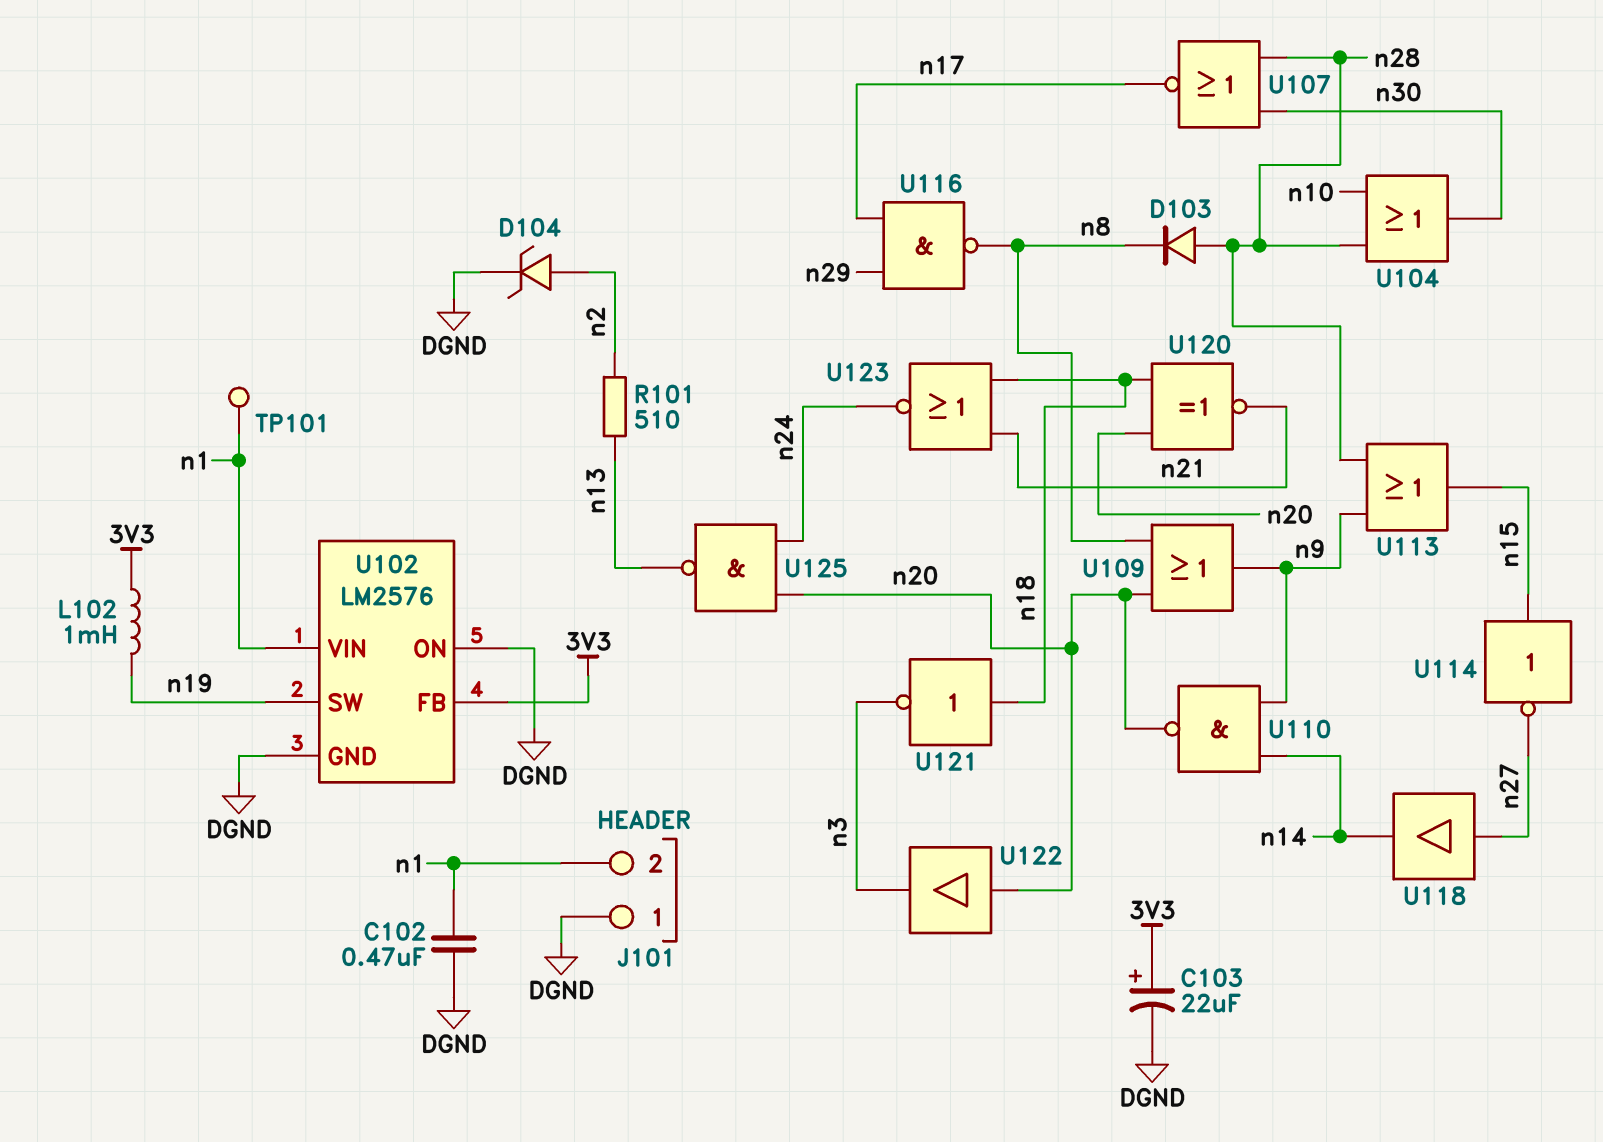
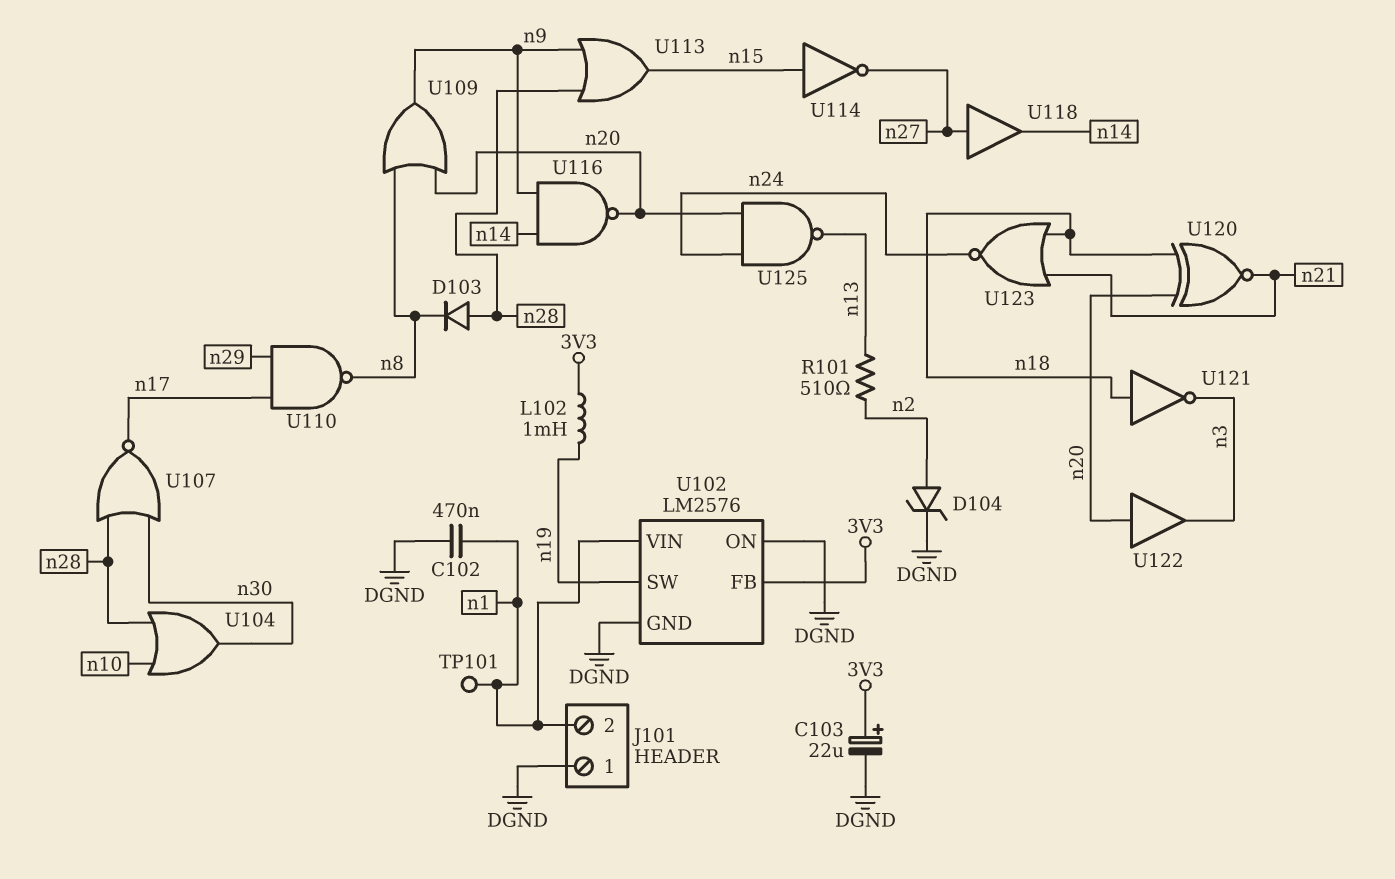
U110: NAND (in n9, in n14, out n20) -> NAND (in n17, in n29, out n8)
U116: NAND (in n17, in n29, out n8) -> NAND (in n9, in n14, out n20)

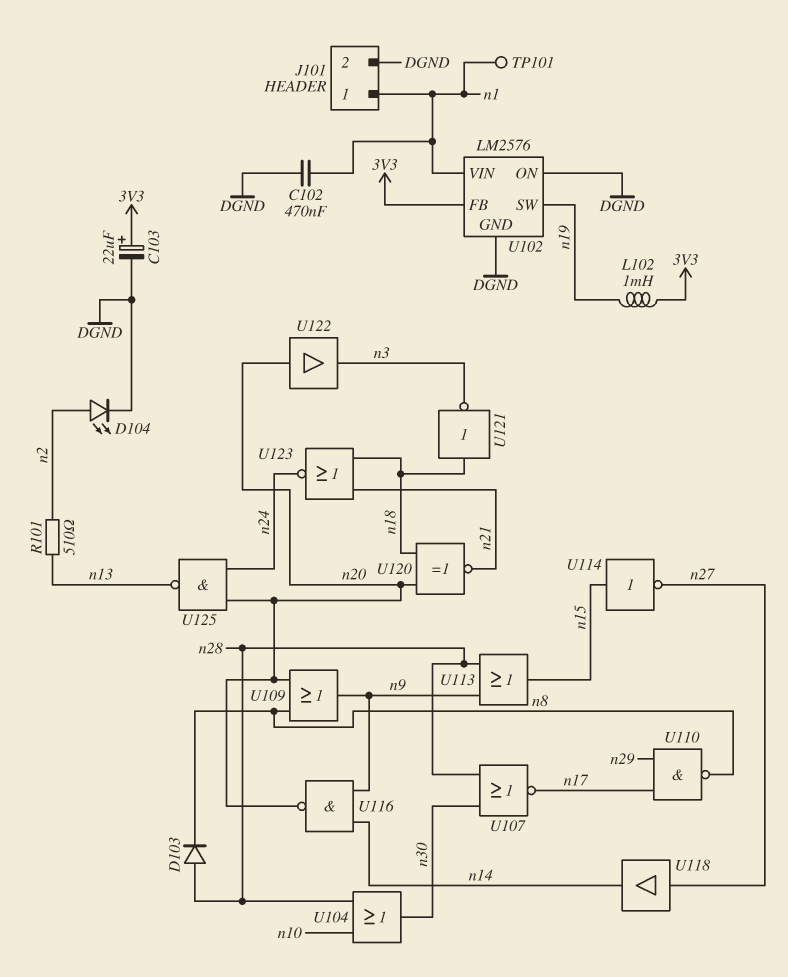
D104: zener (A n2, K DGND) -> LED (A n2, K DGND)
J101 pin 1: DGND -> n1
J101 pin 2: n1 -> DGND

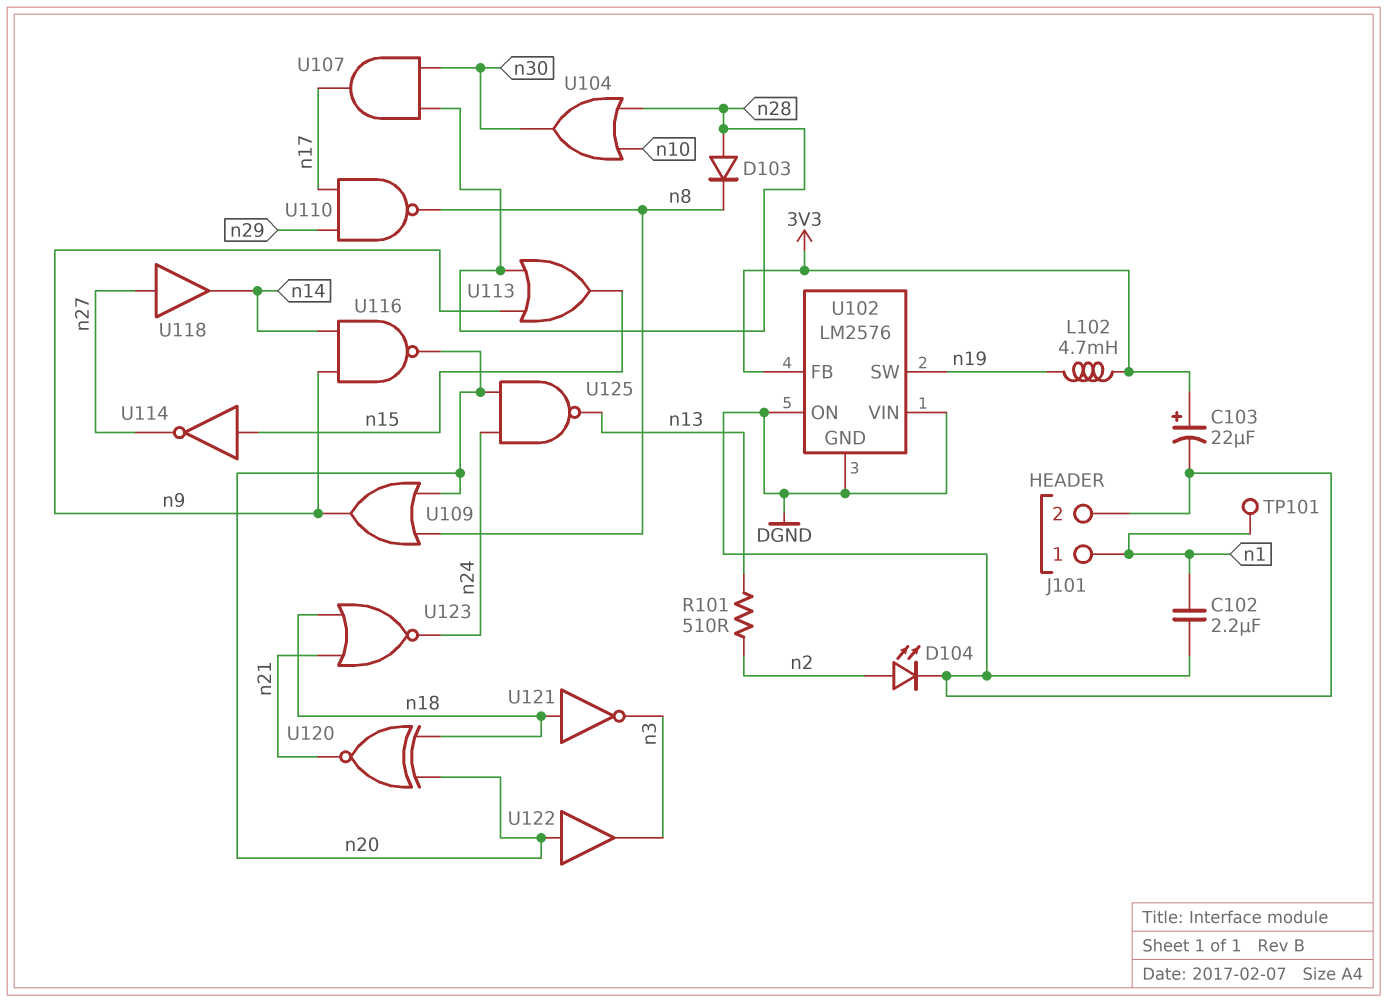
C102: 470nF (DGND, n1) -> 2.2uF (DGND, n1)
L102: 1mH (3V3, n19) -> 4.7mH (3V3, n19)
U102 pin VIN: n1 -> DGND
U107: NOR (in n28, in n30, out n17) -> AND (in n28, in n30, out n17)

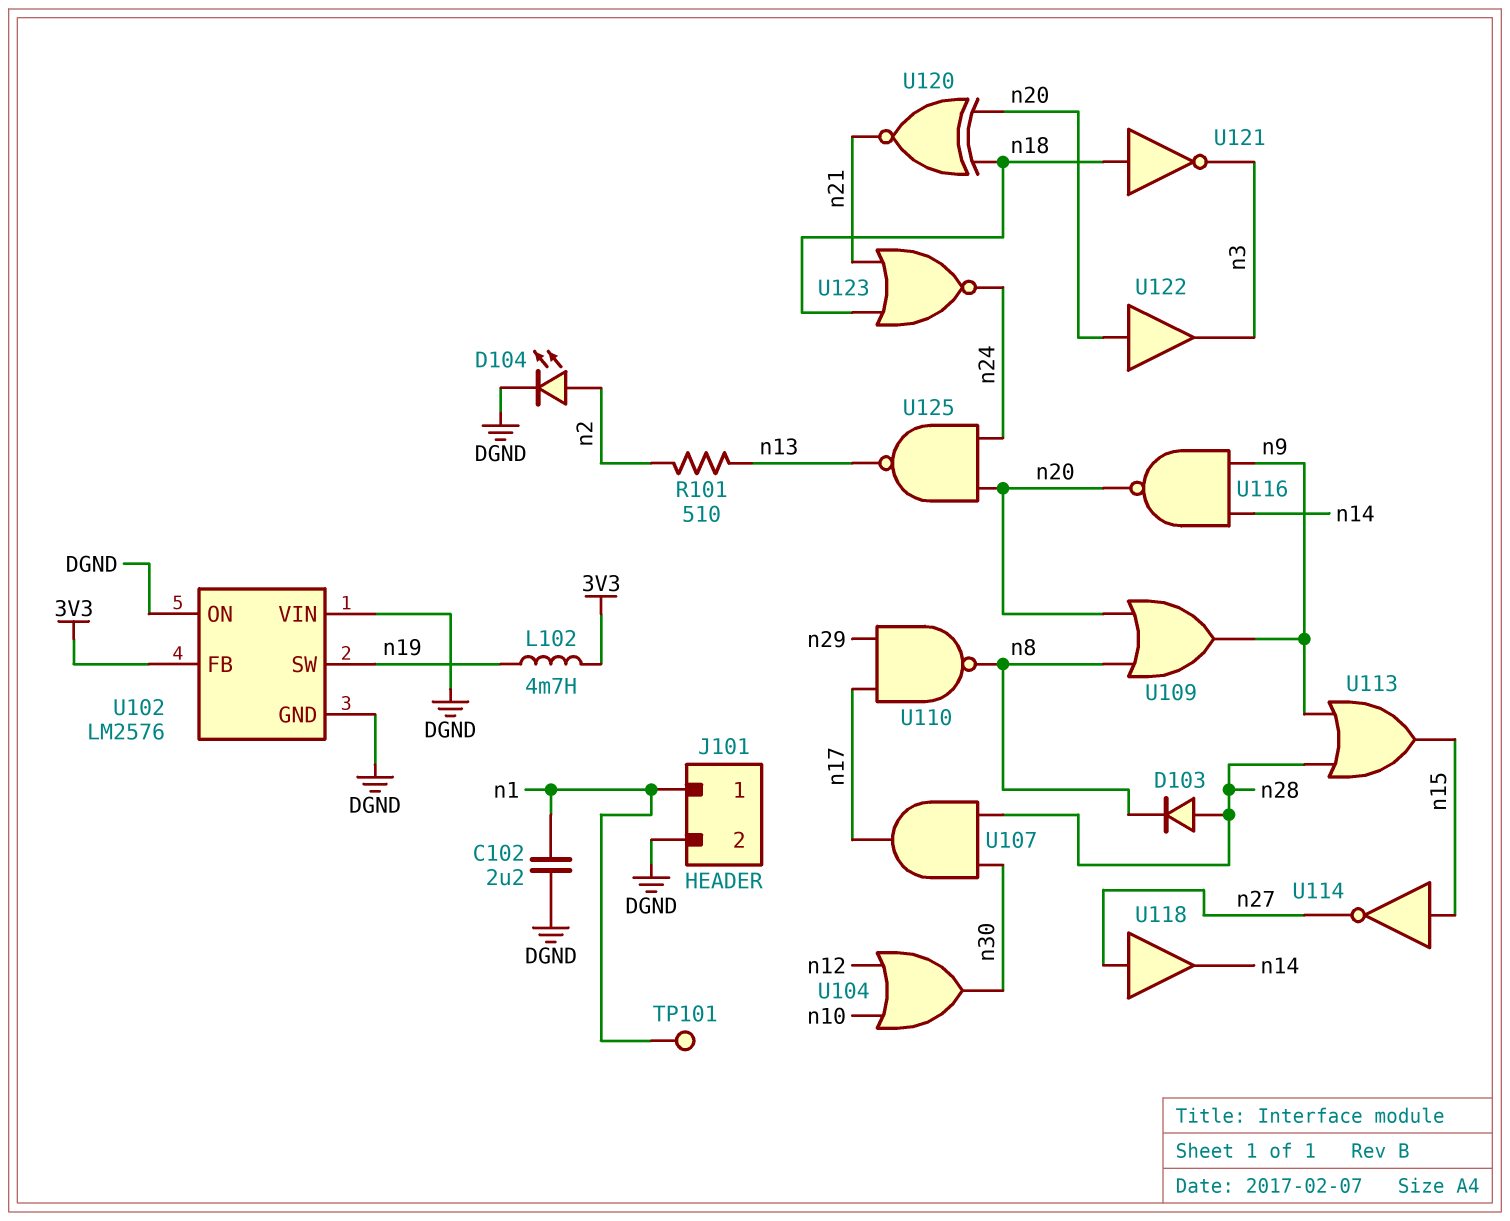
C103: 22uF (plus 3V3, minus DGND) -> none
U104: OR (in n10, in n28, out n30) -> OR (in n10, in n12, out n30)

